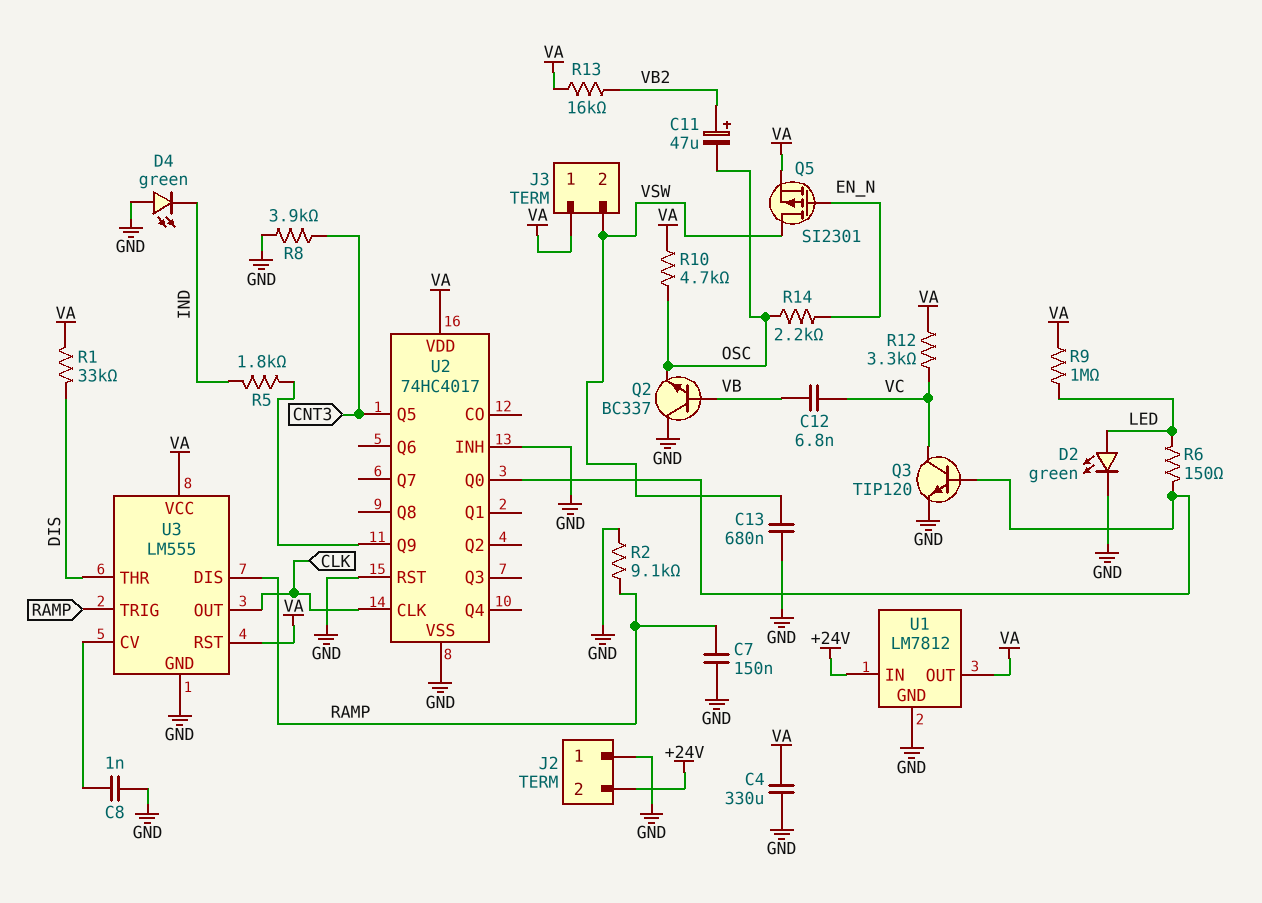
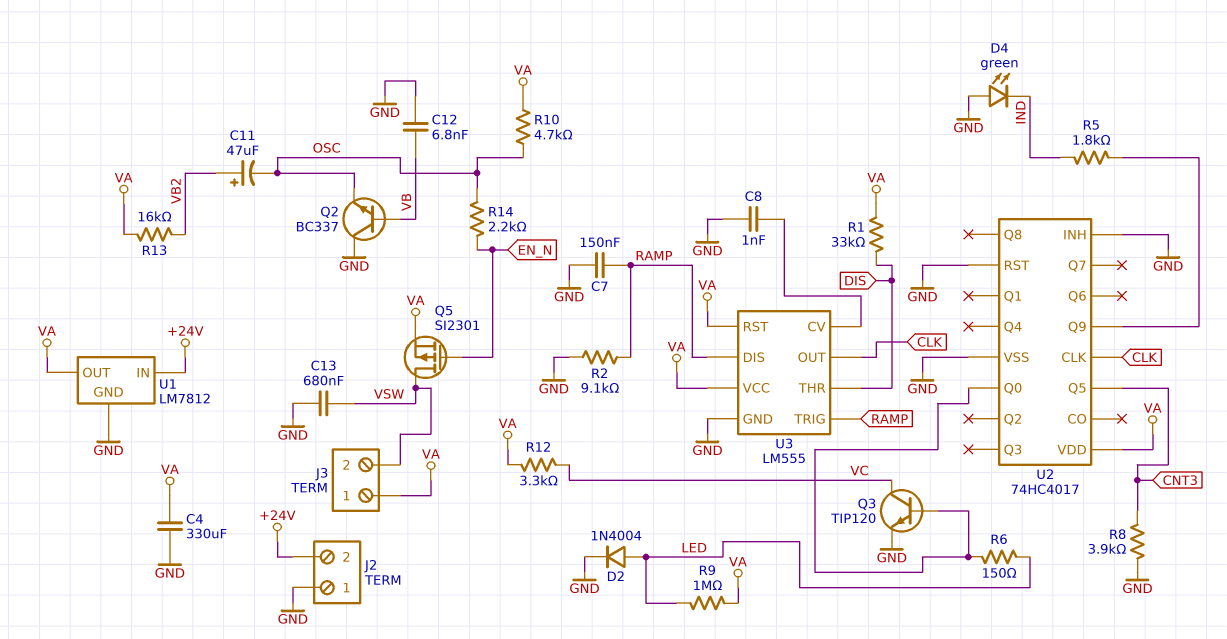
C12: 6.8nF (VB, VC) -> 6.8nF (GND, VB)
D2: LED green (A LED, K GND) -> diode 1N4004 (A LED, K GND)

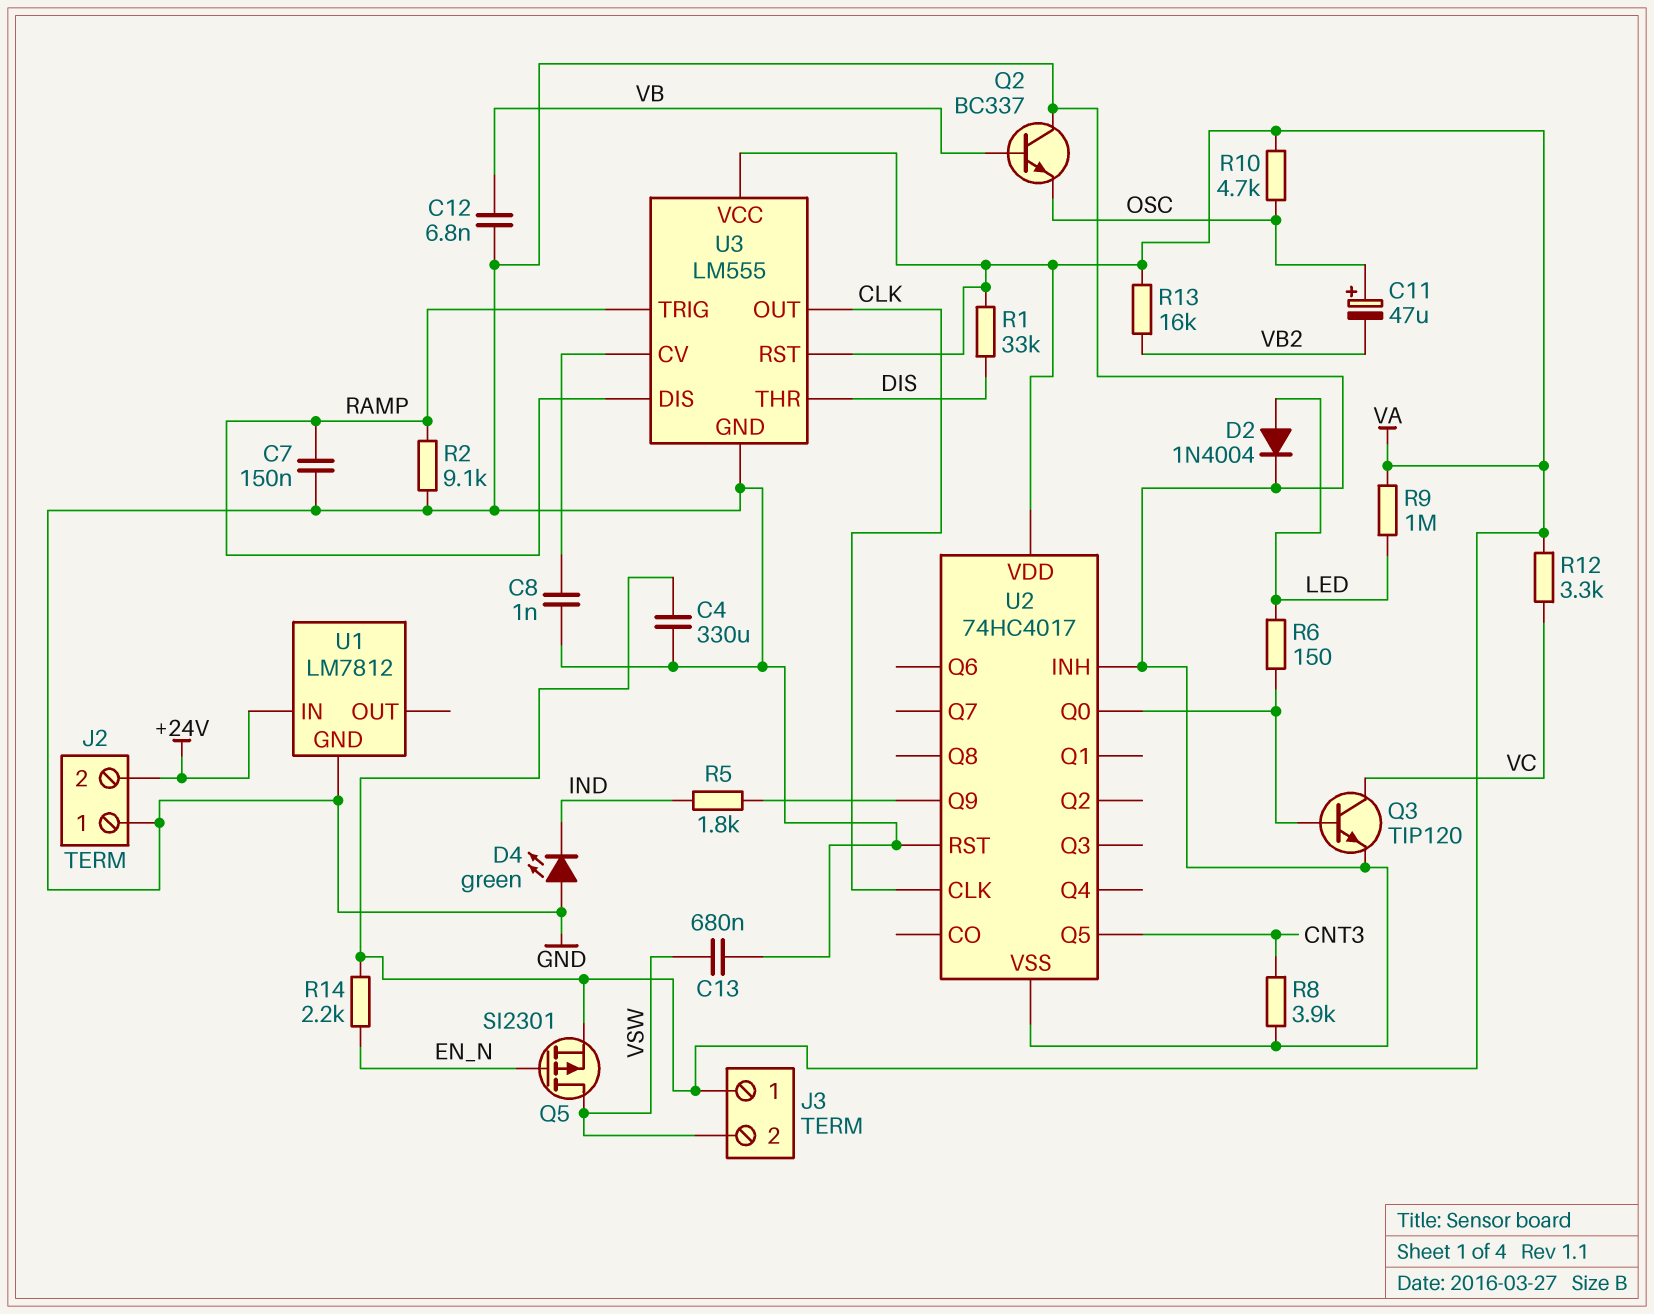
C11: 47uF (plus VB2, minus OSC) -> 47uF (plus OSC, minus VB2)
R14: 2.2k (EN_N, OSC) -> 2.2k (EN_N, VA)
U1 pin OUT: VA -> none

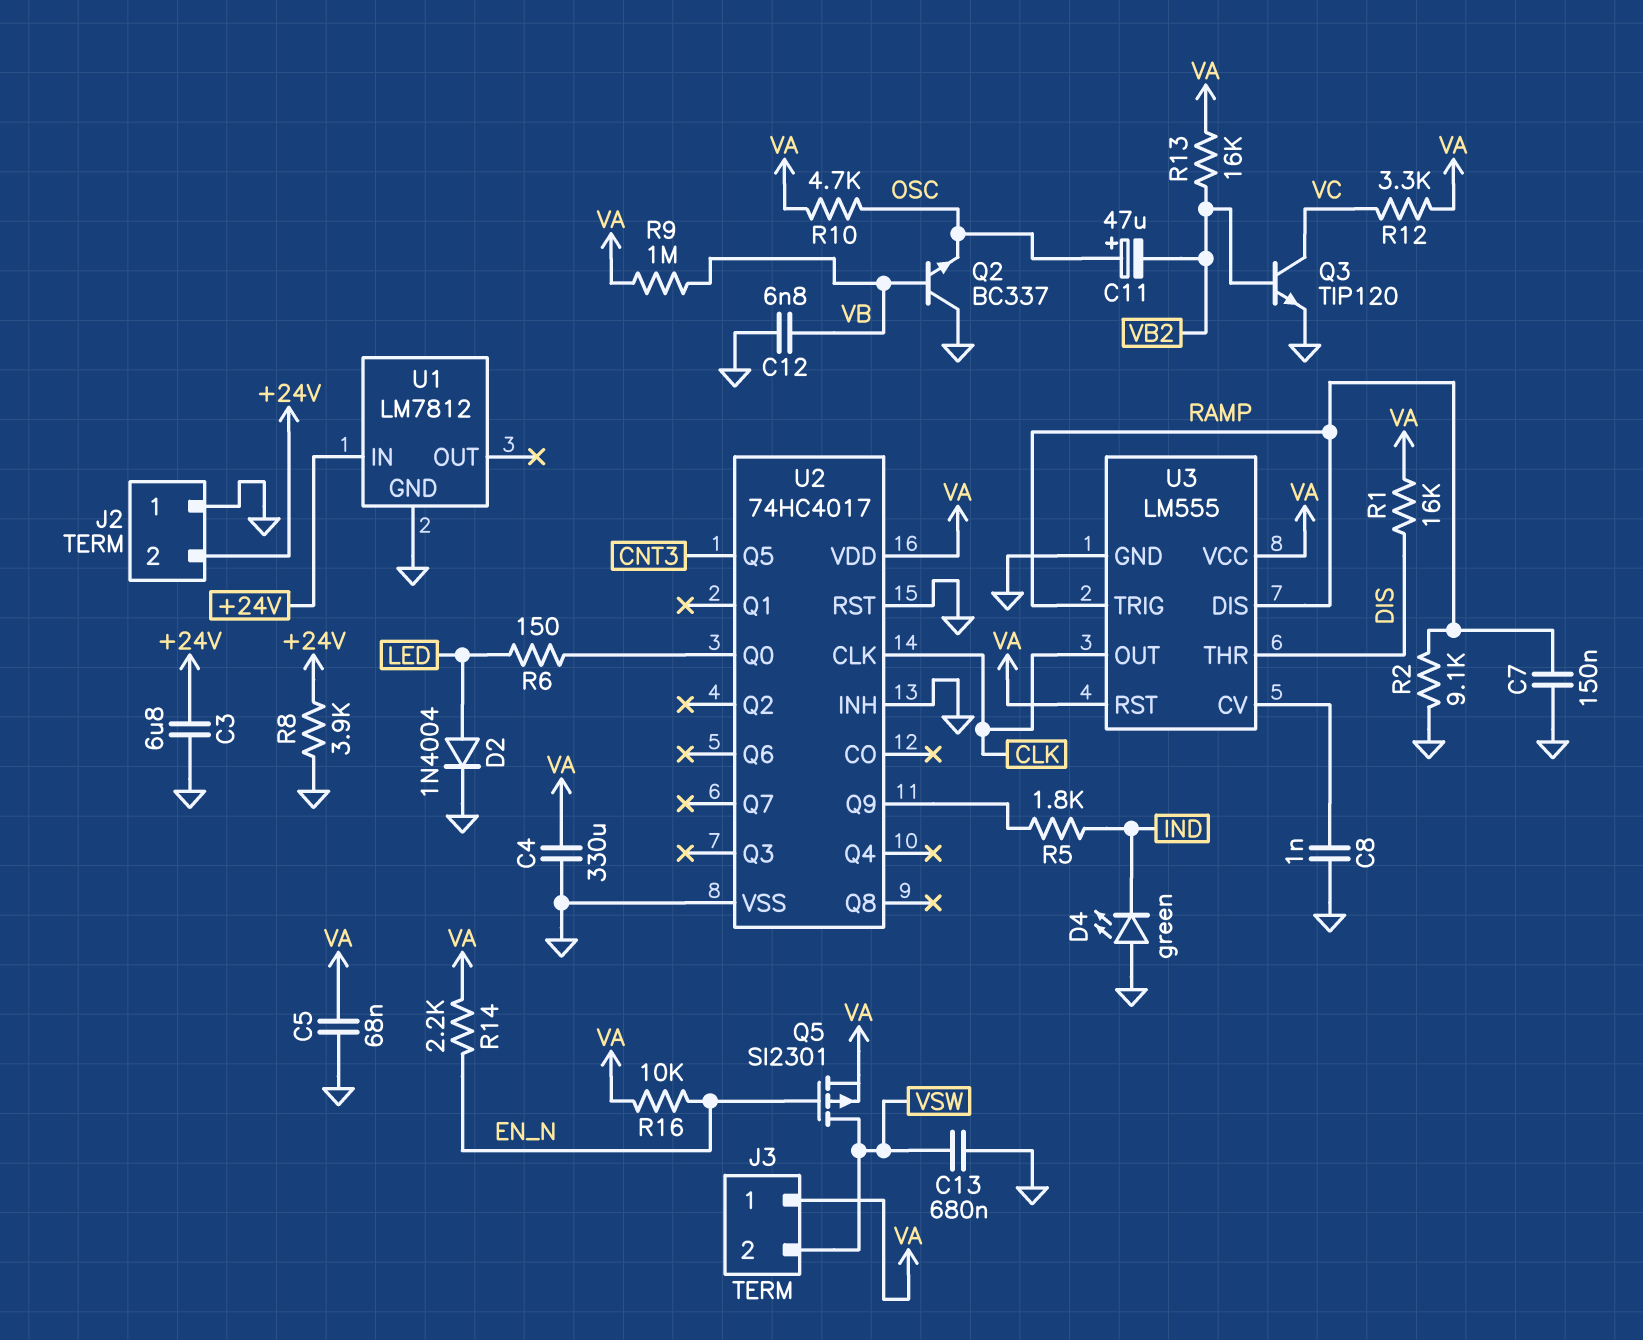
C3: none -> 6.8uF (+24V, GND)
C5: none -> 68nF (GND, VA)
Q3: NPN TIP120 (B U2/Q0, C VC, E GND) -> NPN TIP120 (B VB2, C VC, E GND)
R1: 33k (DIS, VA) -> 16k (DIS, VA)
R8: 3.9k (CNT3, GND) -> 3.9k (+24V, GND)
R9: 1M (LED, VA) -> 1M (VA, VB)
R16: none -> 10k (EN_N, VA)

